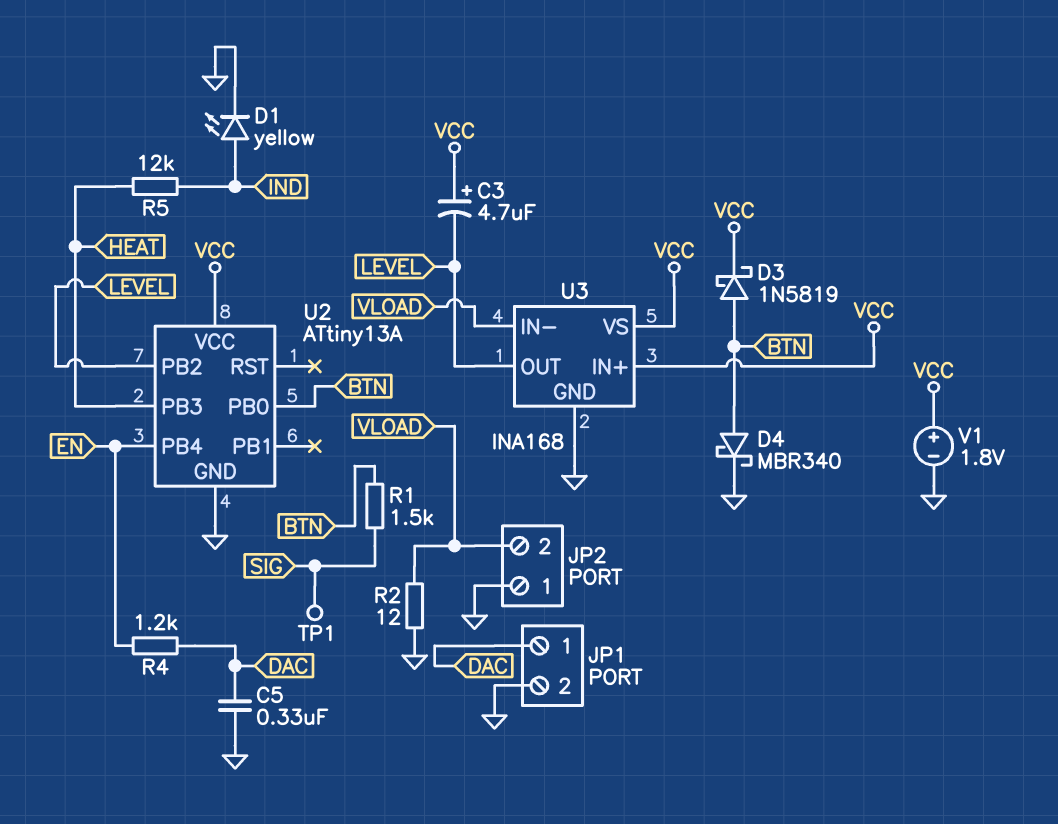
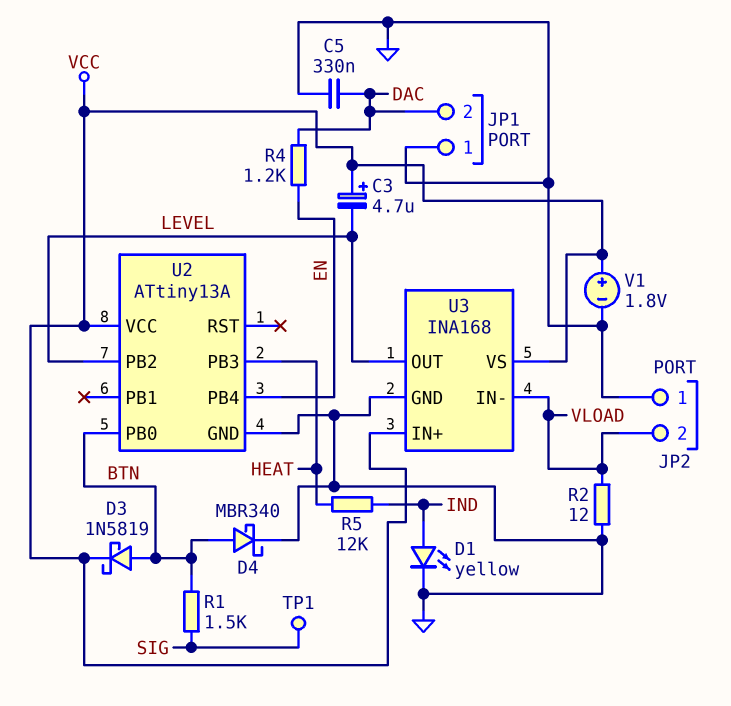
JP1 pin 1: DAC -> GND
JP1 pin 2: GND -> DAC

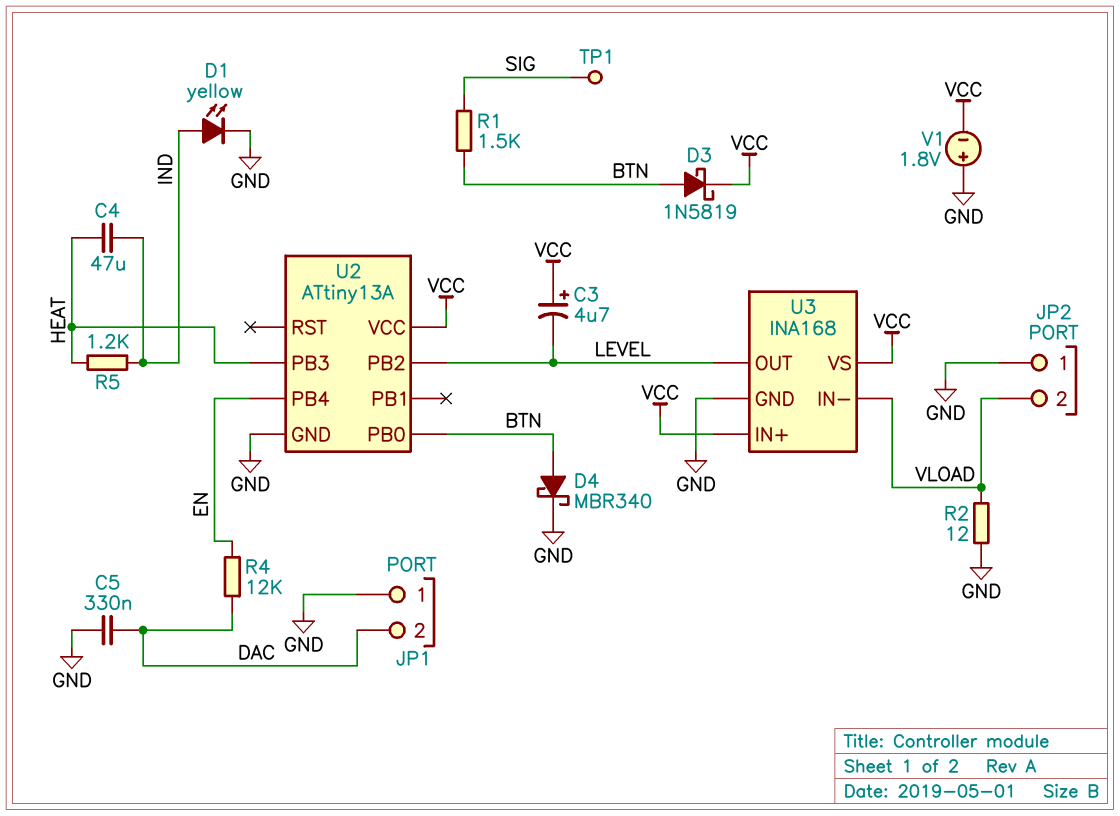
C4: none -> 47uF (HEAT, IND)
R4: 1.2k (DAC, EN) -> 12k (DAC, EN)
R5: 12k (HEAT, IND) -> 1.2k (HEAT, IND)
V1: 1.8V (plus VCC, minus GND) -> 1.8V (plus GND, minus VCC)

